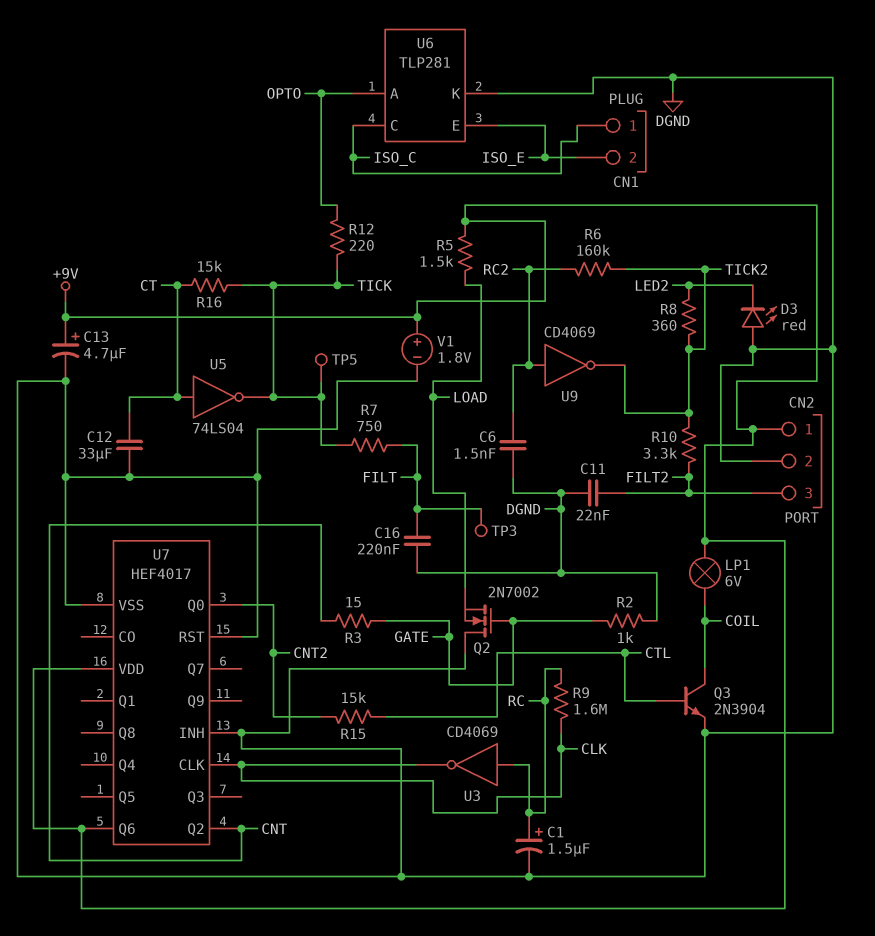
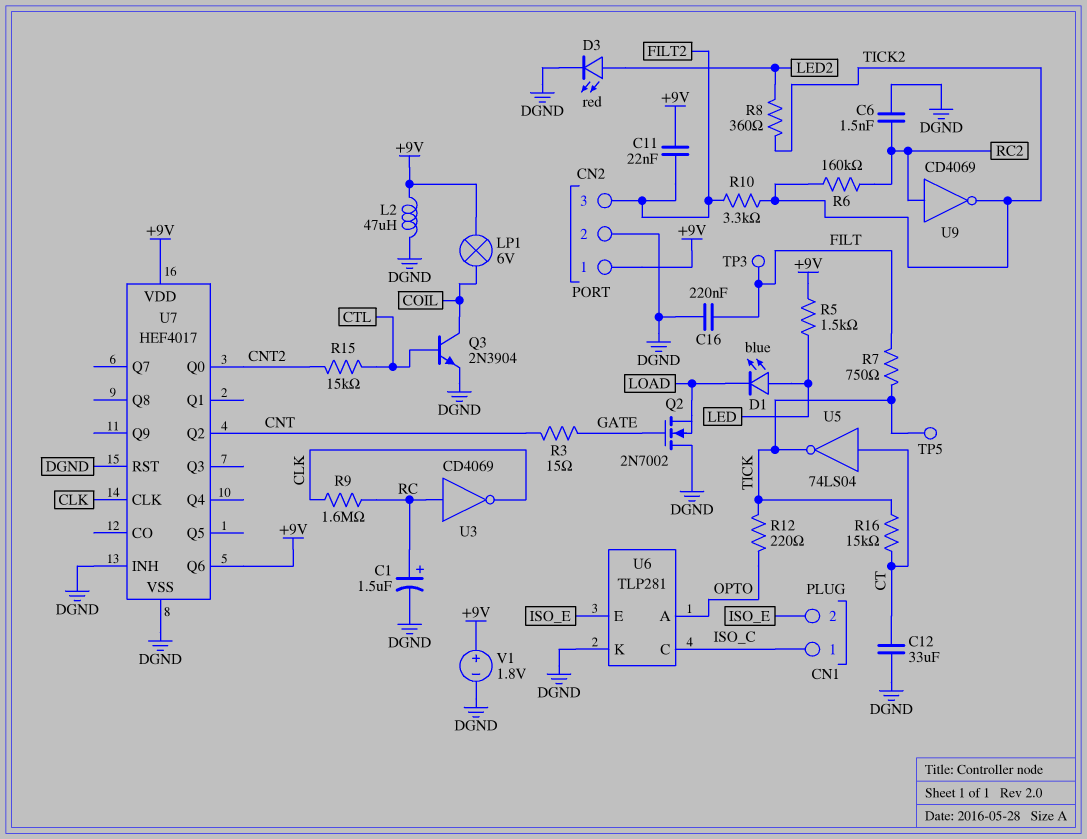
C11: 22nF (DGND, FILT2) -> 22nF (+9V, FILT2)
C13: 4.7uF (plus +9V, minus DGND) -> none
D1: none -> LED blue (A LED, K LOAD)
D3: LED red (A DGND, K LED2) -> LED red (A LED2, K DGND)
L2: none -> 47uH (+9V, DGND)
R2: 1k (DGND, GATE) -> none
R5: 1.5k (+9V, LOAD) -> 1.5k (+9V, LED)

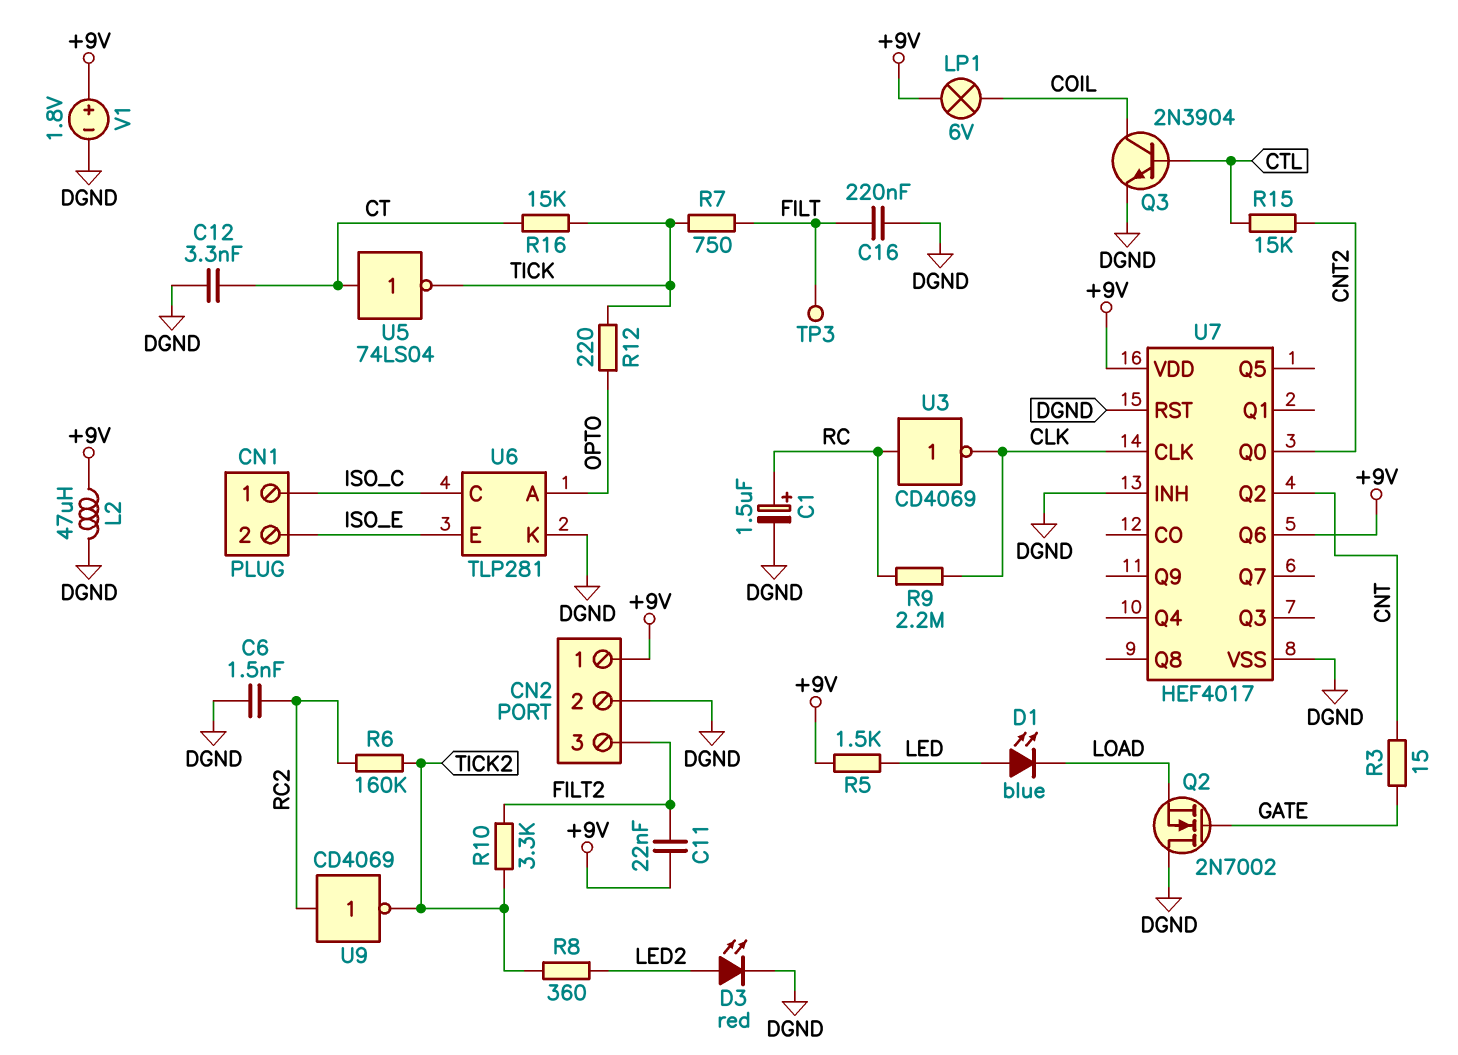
C12: 33uF (CT, DGND) -> 3.3nF (CT, DGND)
R9: 1.6M (CLK, RC) -> 2.2M (CLK, RC)
TP5: test point (TICK) -> none

